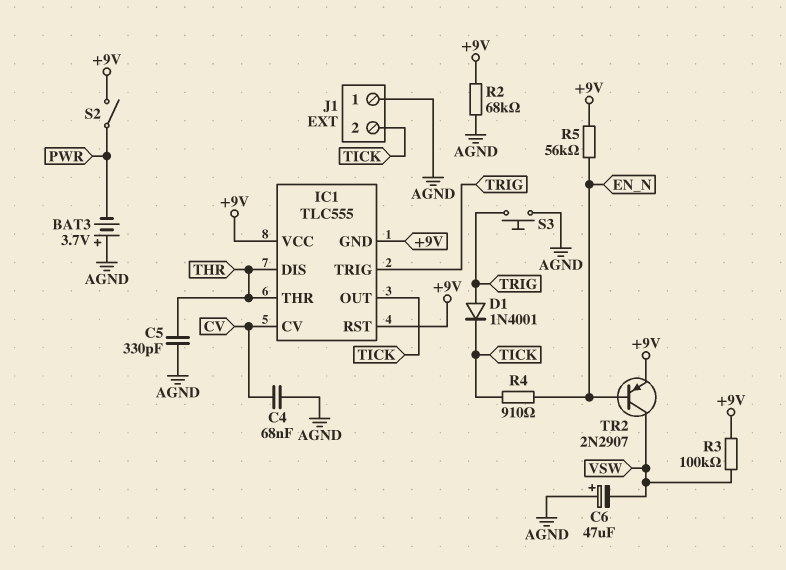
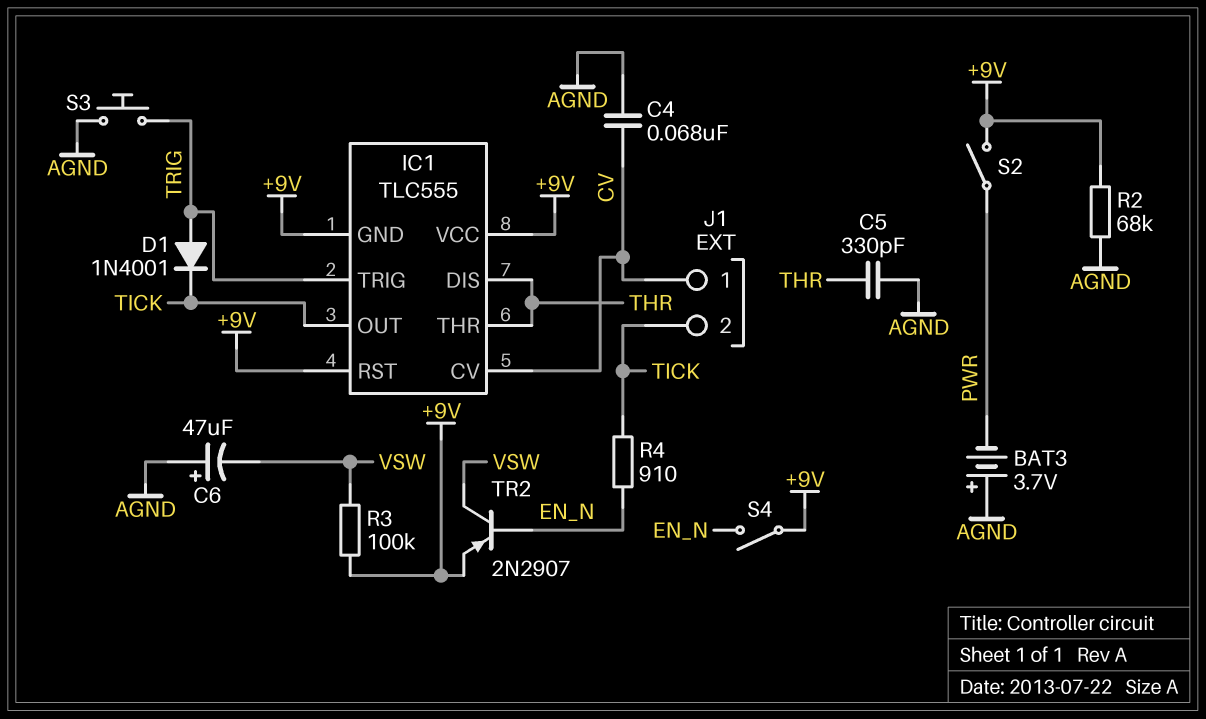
J1 pin 1: AGND -> CV
R5: 56k (+9V, EN_N) -> none
S4: none -> switch (+9V, EN_N)

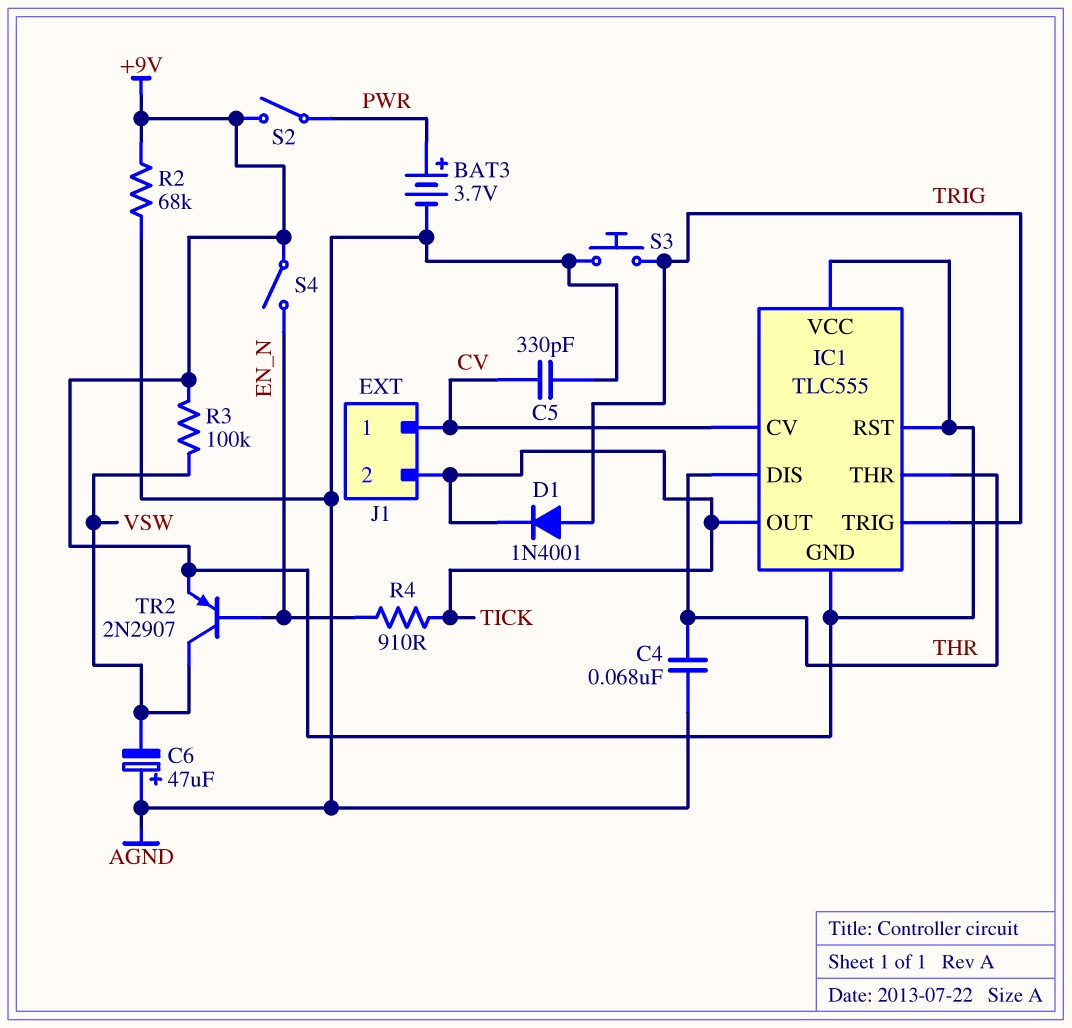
BAT3: 3.7V (plus AGND, minus PWR) -> 3.7V (plus PWR, minus AGND)
C4: 68nF (AGND, CV) -> 68nF (AGND, THR)
C5: 330pF (AGND, THR) -> 330pF (AGND, CV)

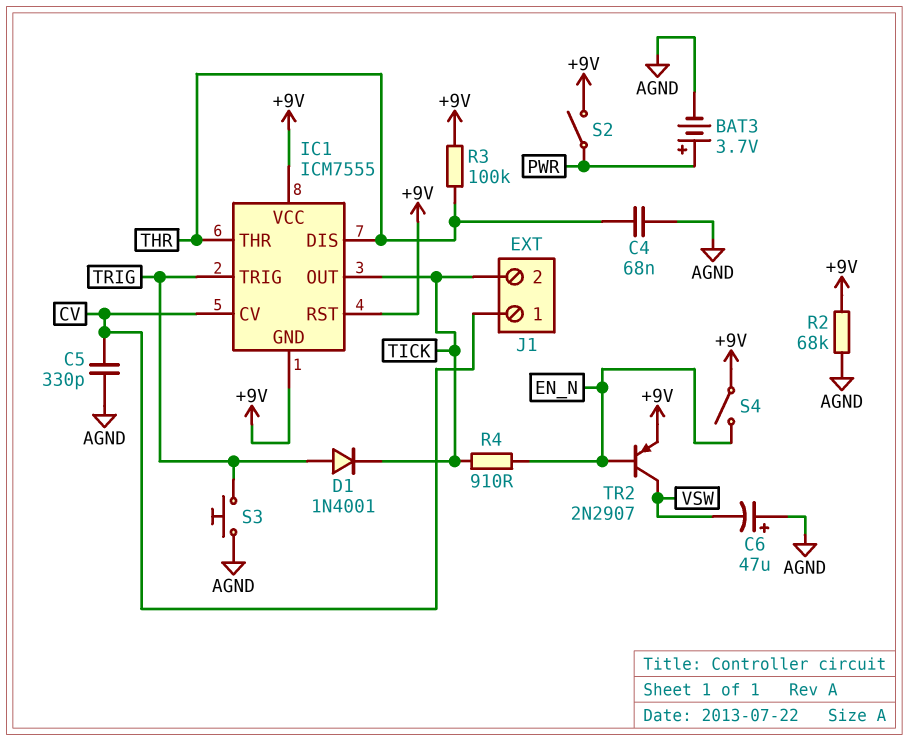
IC1: TLC555 -> ICM7555
R3: 100k (+9V, VSW) -> 100k (+9V, THR)

